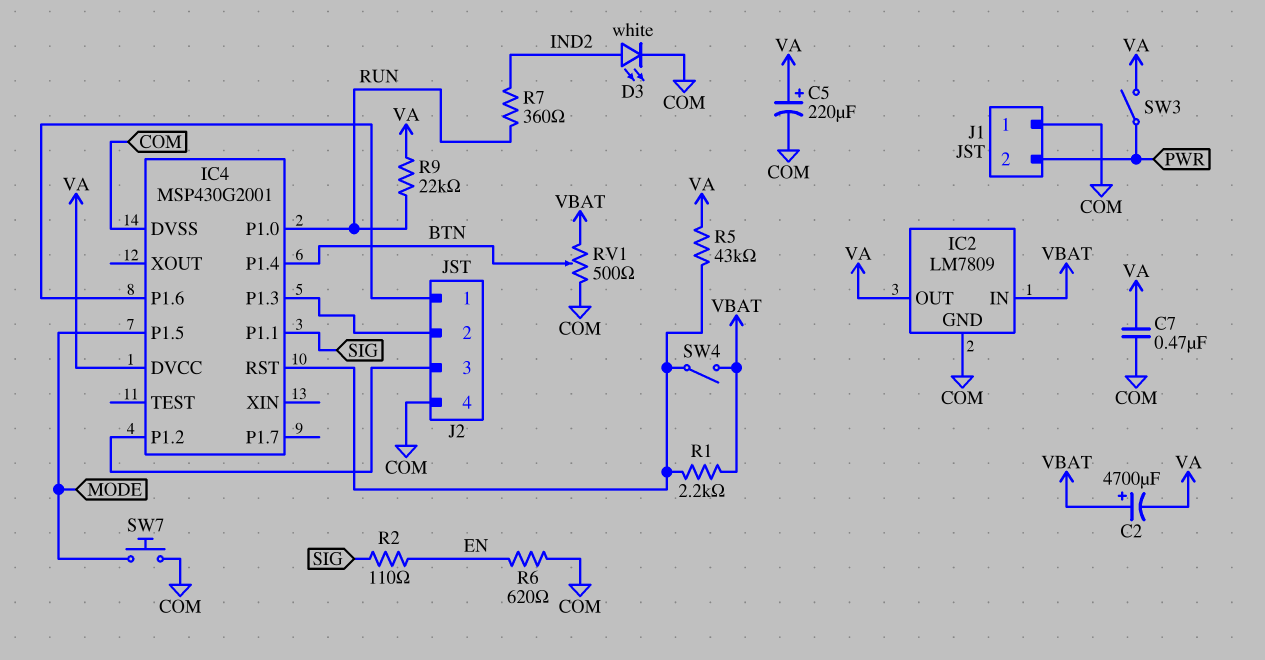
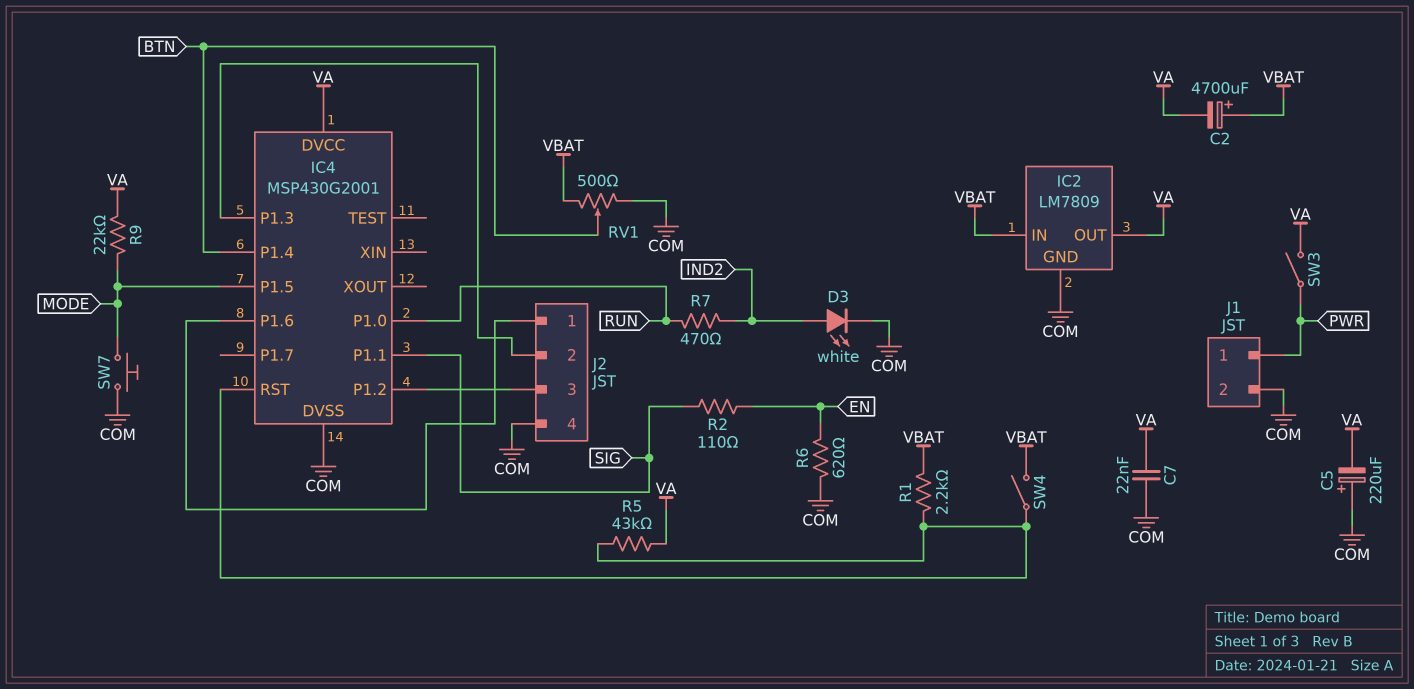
C5: 220uF (plus VA, minus COM) -> 220uF (plus COM, minus VA)
C7: 470nF (COM, VA) -> 22nF (COM, VA)
J1 pin 1: COM -> PWR
J1 pin 2: PWR -> COM
R7: 360 (IND2, RUN) -> 470 (IND2, RUN)
R9: 22k (RUN, VA) -> 22k (MODE, VA)

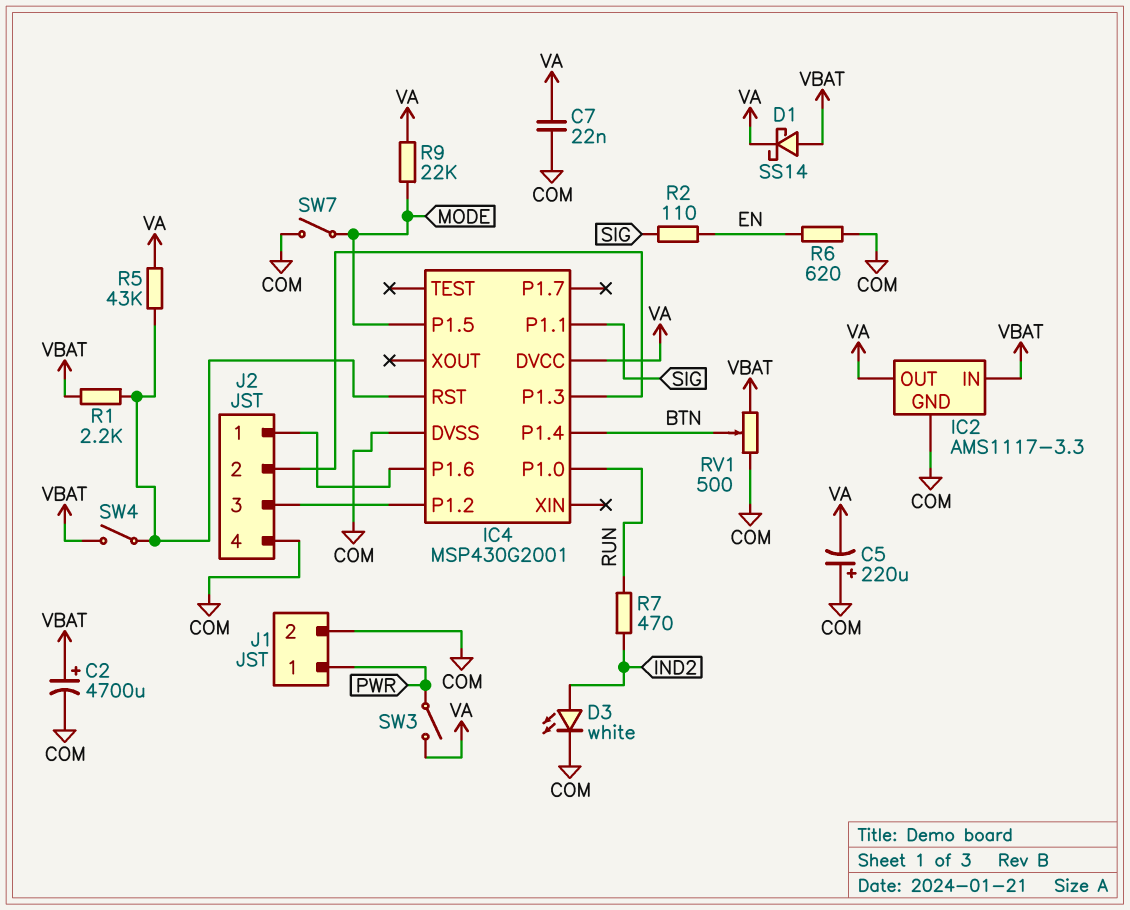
C2: 4700uF (plus VBAT, minus VA) -> 4700uF (plus VBAT, minus COM)
D1: none -> schottky SS14 (A VBAT, K VA)
IC2: LM7809 -> AMS1117-3.3
SW7: button (COM, MODE) -> switch (COM, MODE)

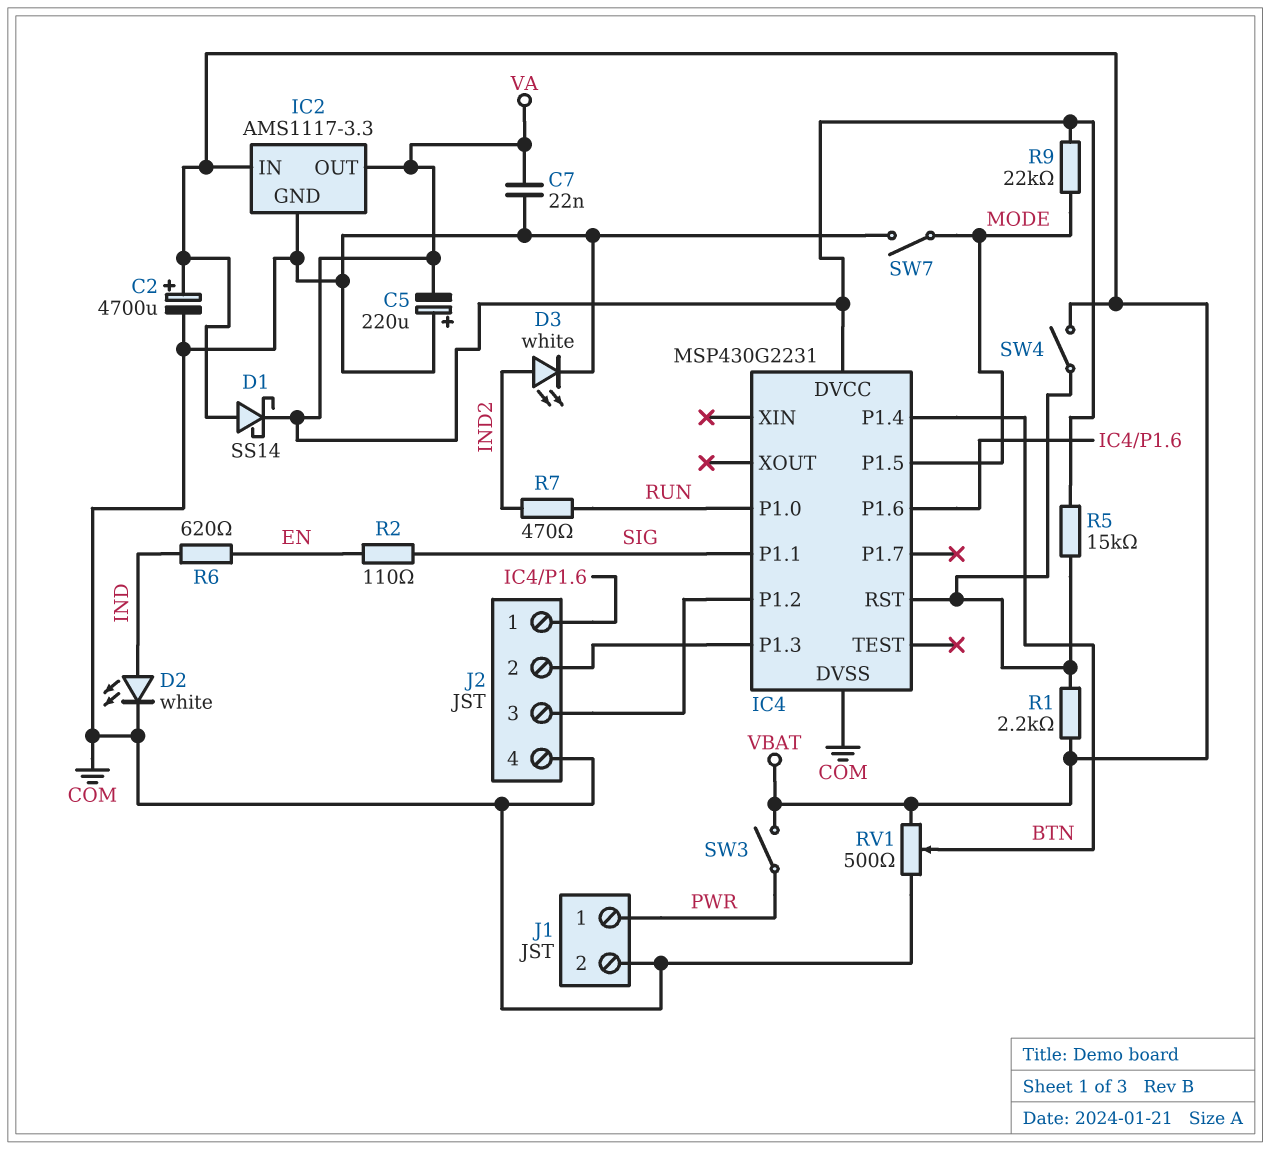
D2: none -> LED white (A IND, K COM)
IC4: MSP430G2001 -> MSP430G2231
R5: 43k (IC4/RST, VA) -> 15k (IC4/RST, VA)
R6: 620 (COM, EN) -> 620 (EN, IND)
SW3: switch (PWR, VA) -> switch (PWR, VBAT)

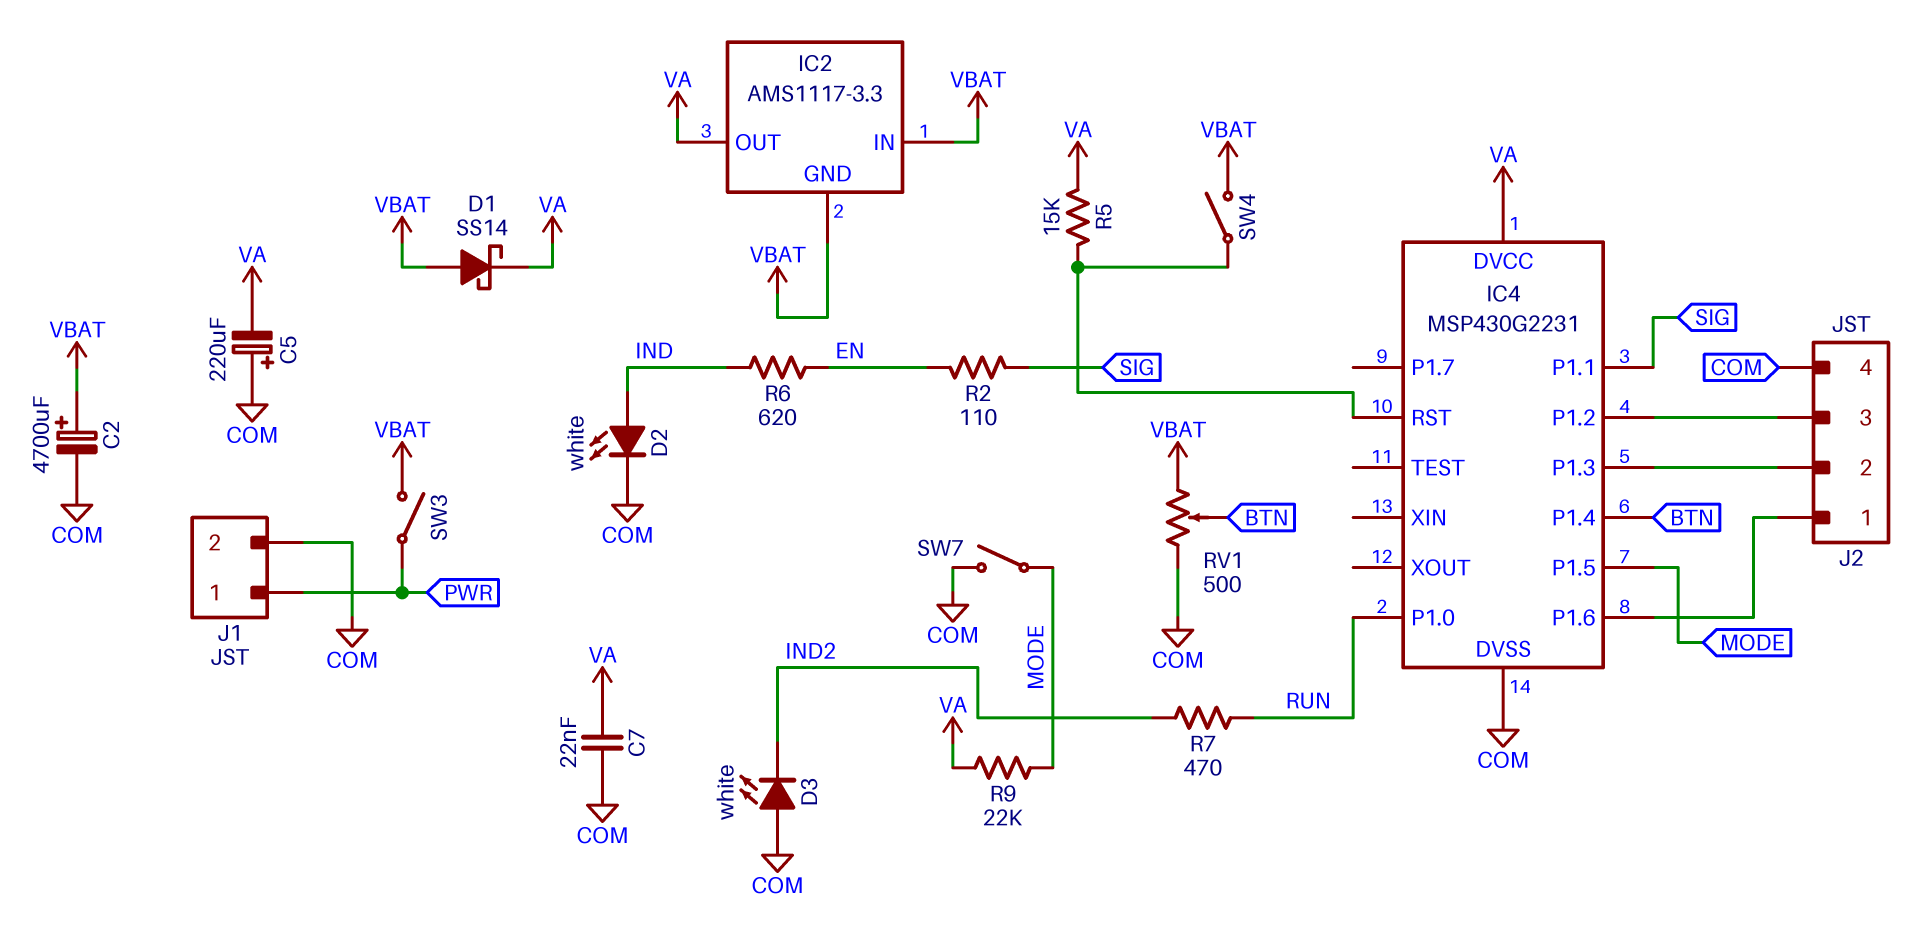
D3: LED white (A IND2, K COM) -> LED white (A COM, K IND2)
IC2 pin GND: COM -> VBAT
R1: 2.2k (IC4/RST, VBAT) -> none

